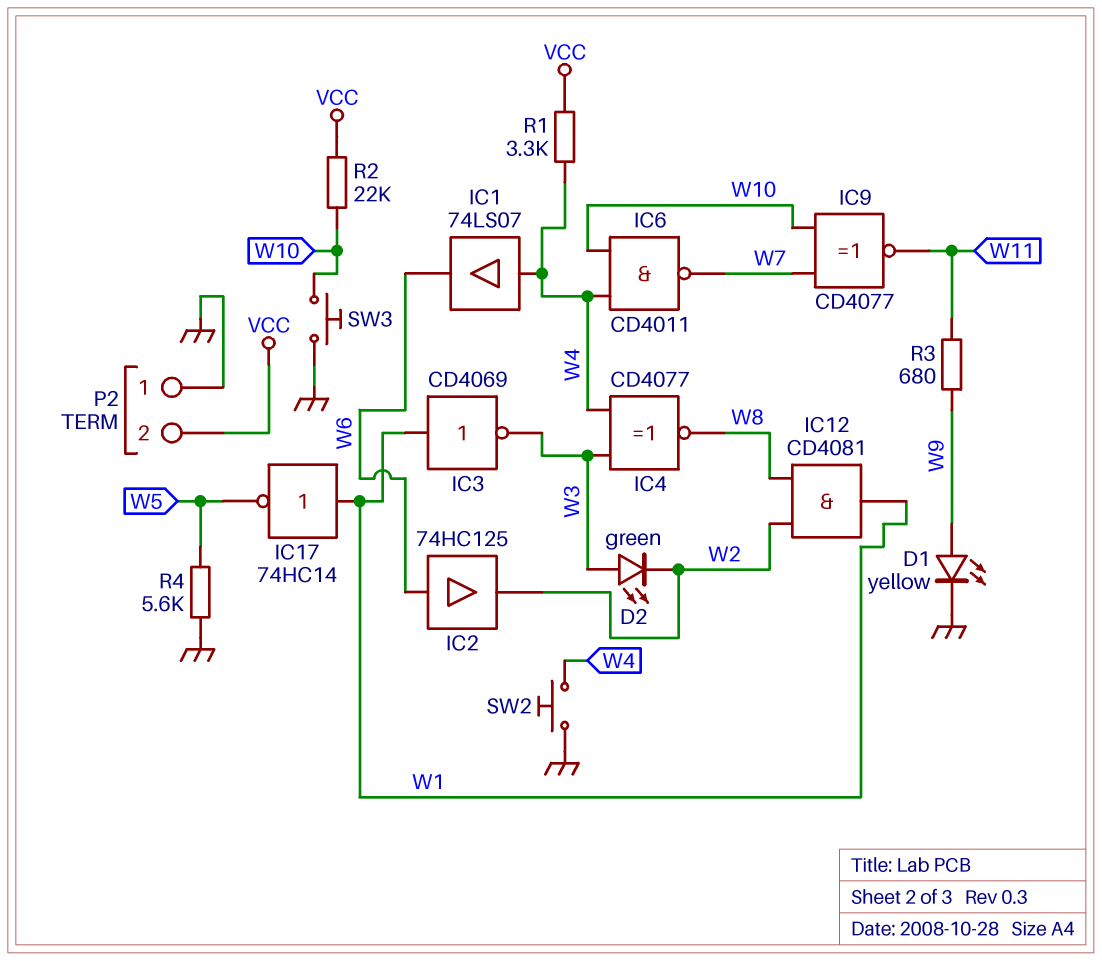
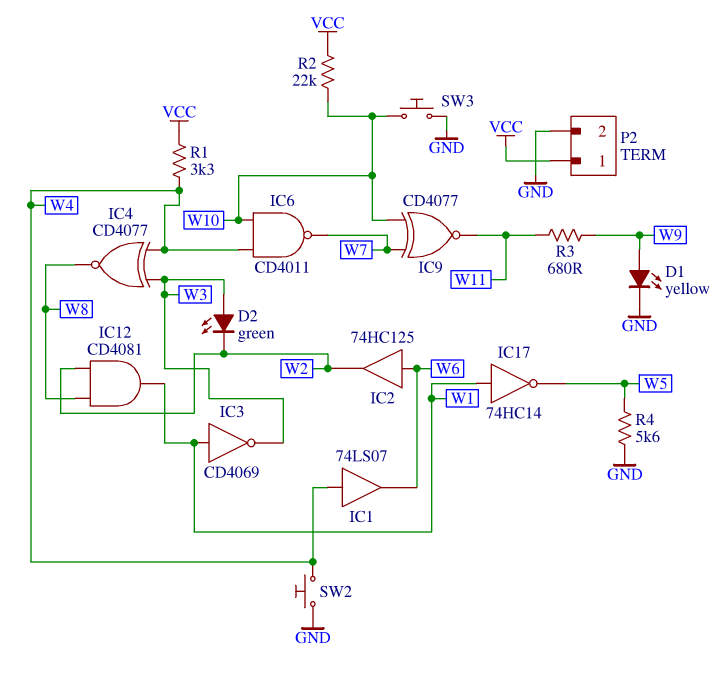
P2 pin 1: GND -> VCC
P2 pin 2: VCC -> GND

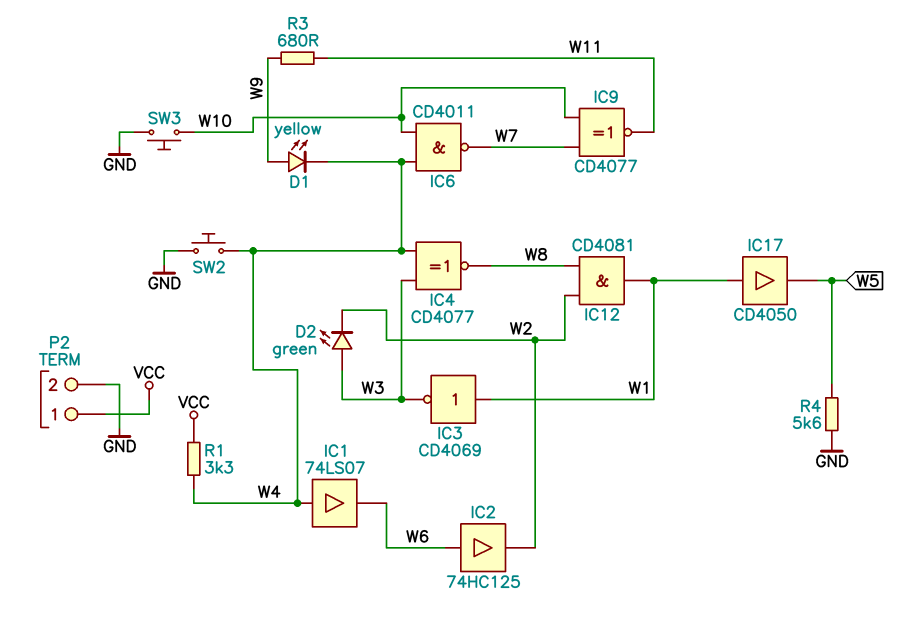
D1: LED yellow (A W9, K GND) -> LED yellow (A W9, K W4)
IC17: NOT 74HC14 (in W1, out W5) -> buffer CD4050 (in W1, out W5)
R2: 22k (VCC, W10) -> none

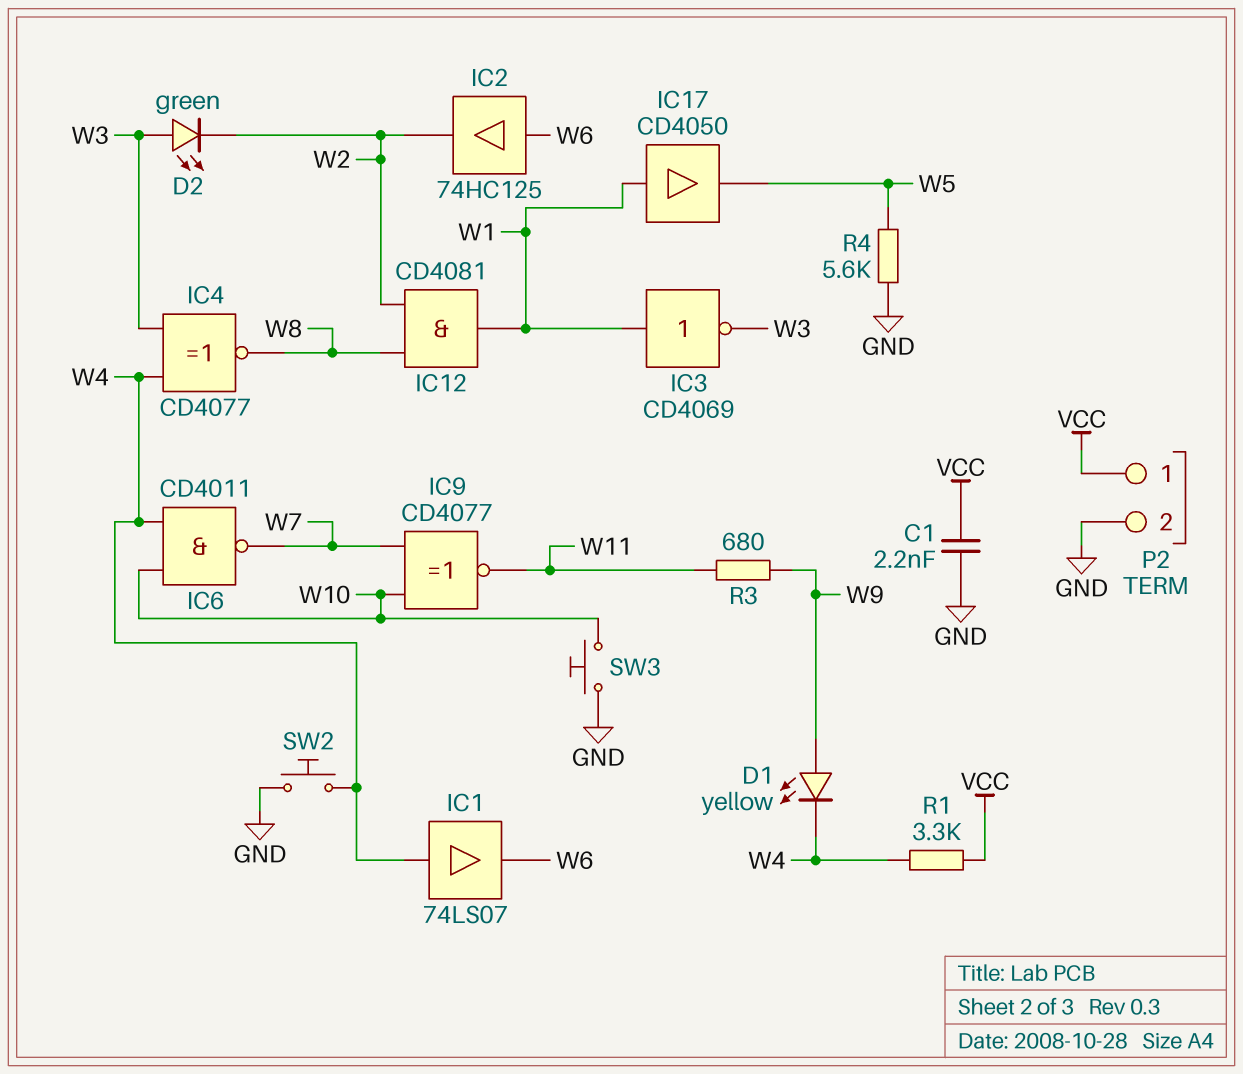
C1: none -> 2.2nF (GND, VCC)

